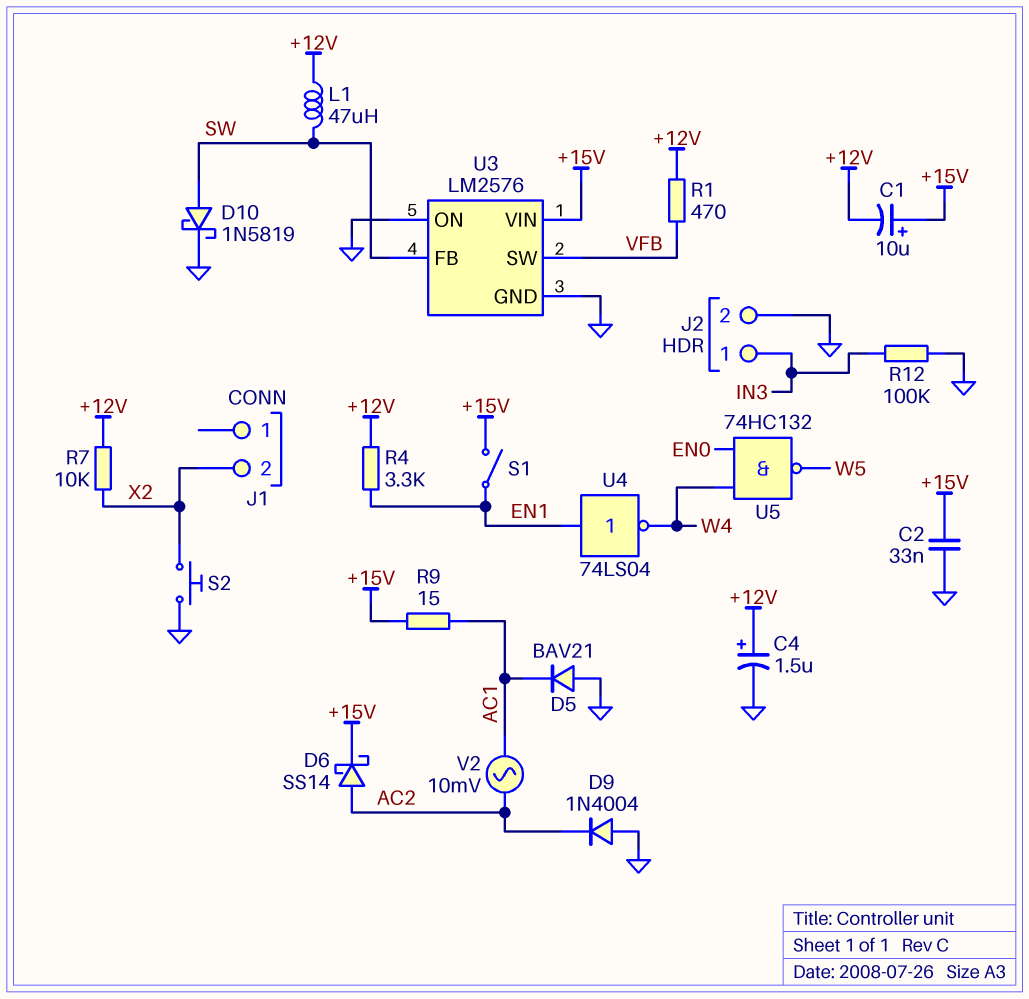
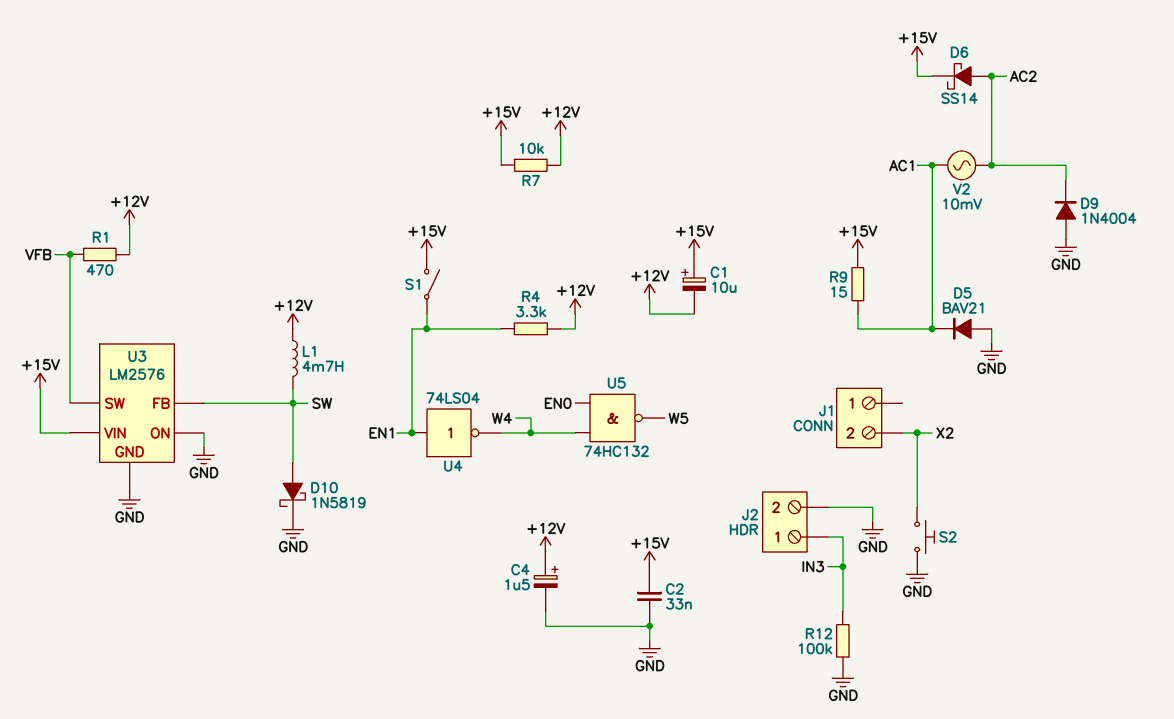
L1: 47uH (+12V, SW) -> 4.7mH (+12V, SW)
R7: 10k (+12V, X2) -> 10k (+12V, +15V)

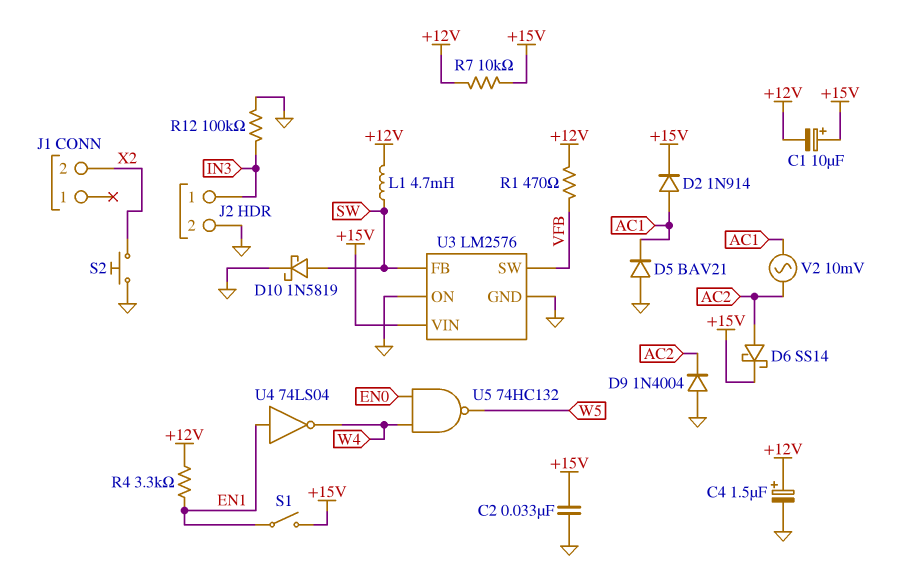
D2: none -> diode 1N914 (A AC1, K +15V)
R9: 15 (+15V, AC1) -> none

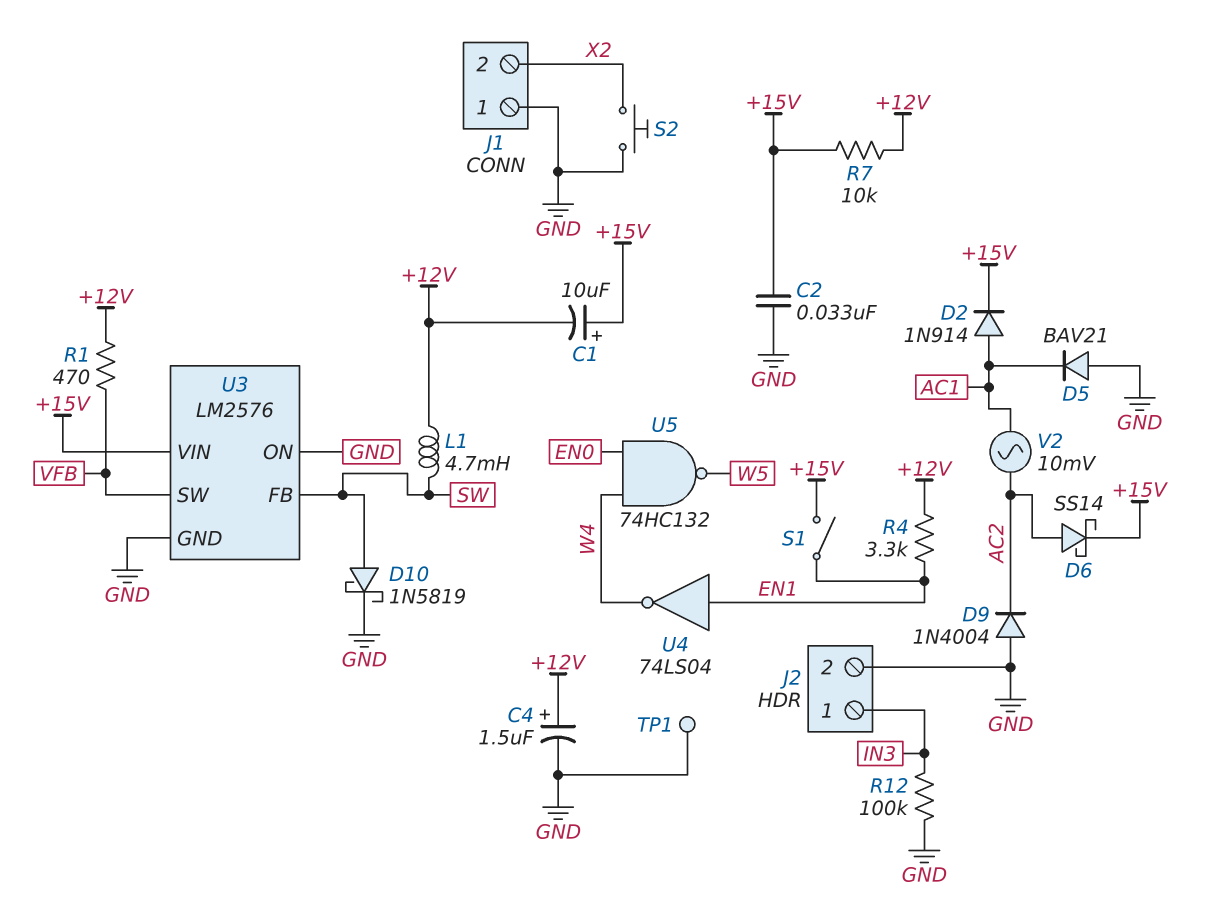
J1 pin 1: none -> GND
TP1: none -> test point (GND)

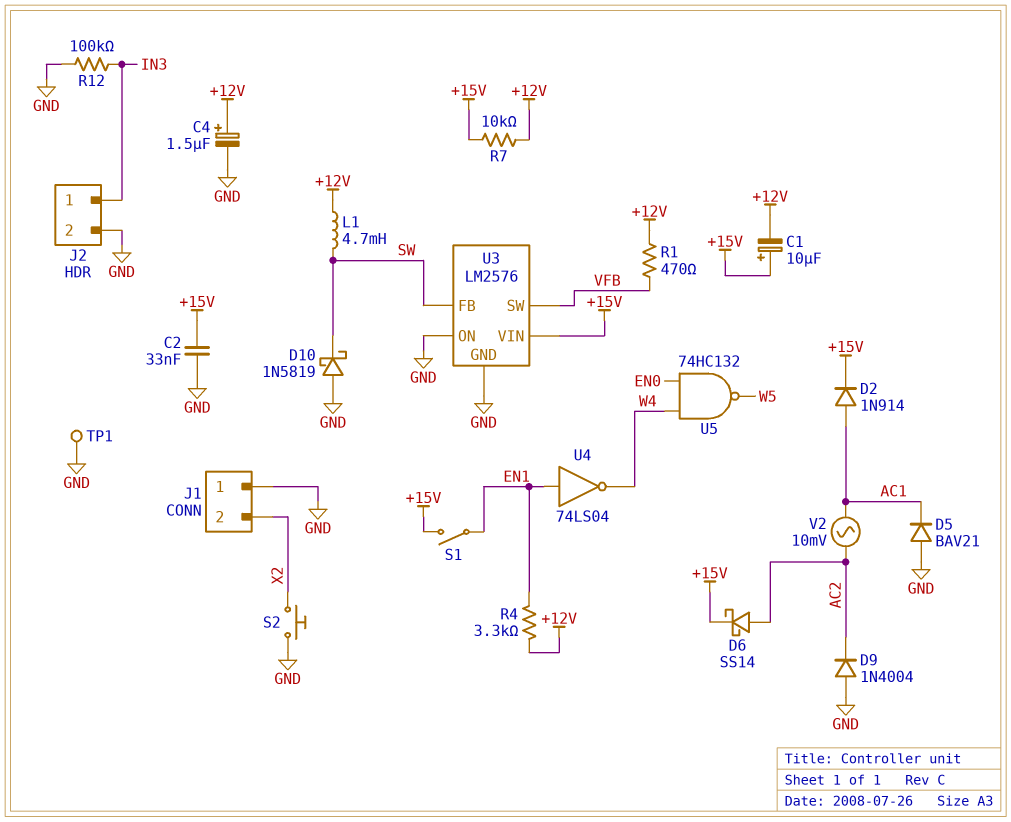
D10: schottky 1N5819 (A SW, K GND) -> schottky 1N5819 (A GND, K SW)

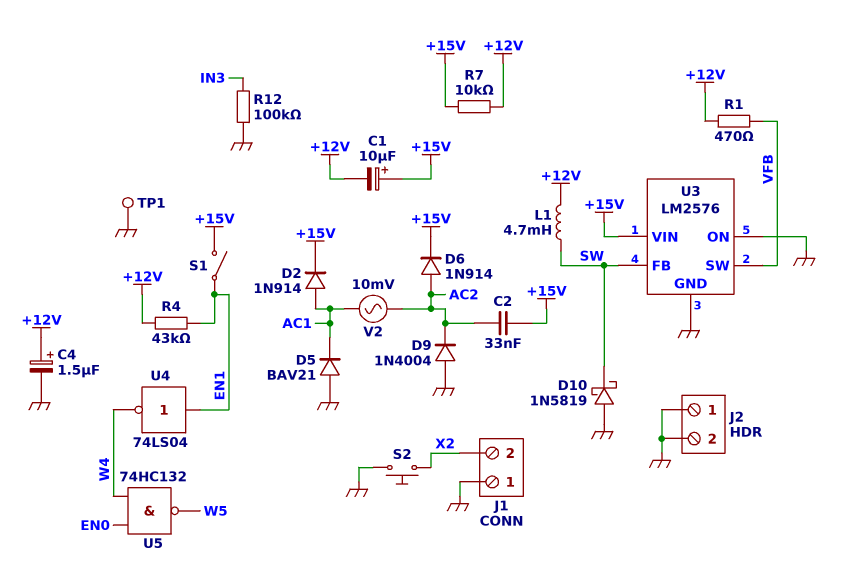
C2: 33nF (+15V, GND) -> 33nF (+15V, AC2)
D6: schottky SS14 (A AC2, K +15V) -> diode 1N914 (A AC2, K +15V)
J2 pin 1: IN3 -> GND
R4: 3.3k (+12V, EN1) -> 43k (+12V, EN1)

